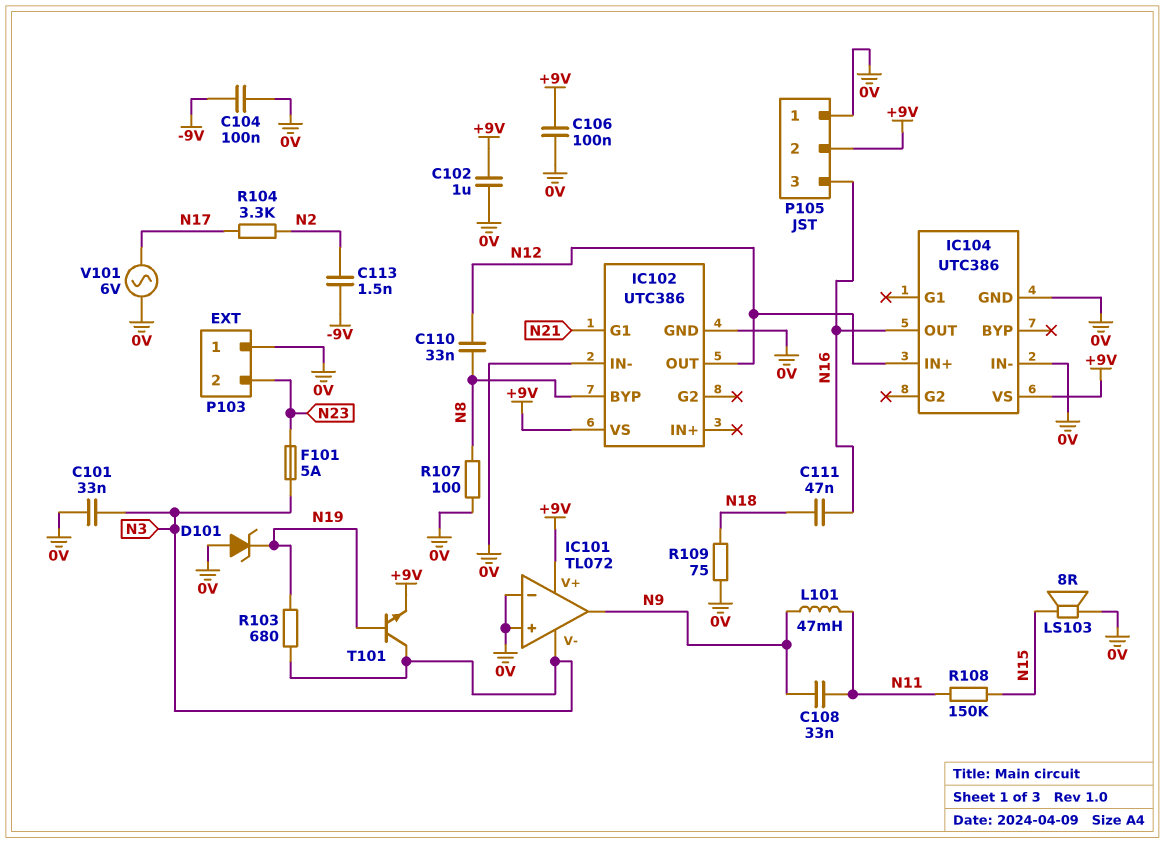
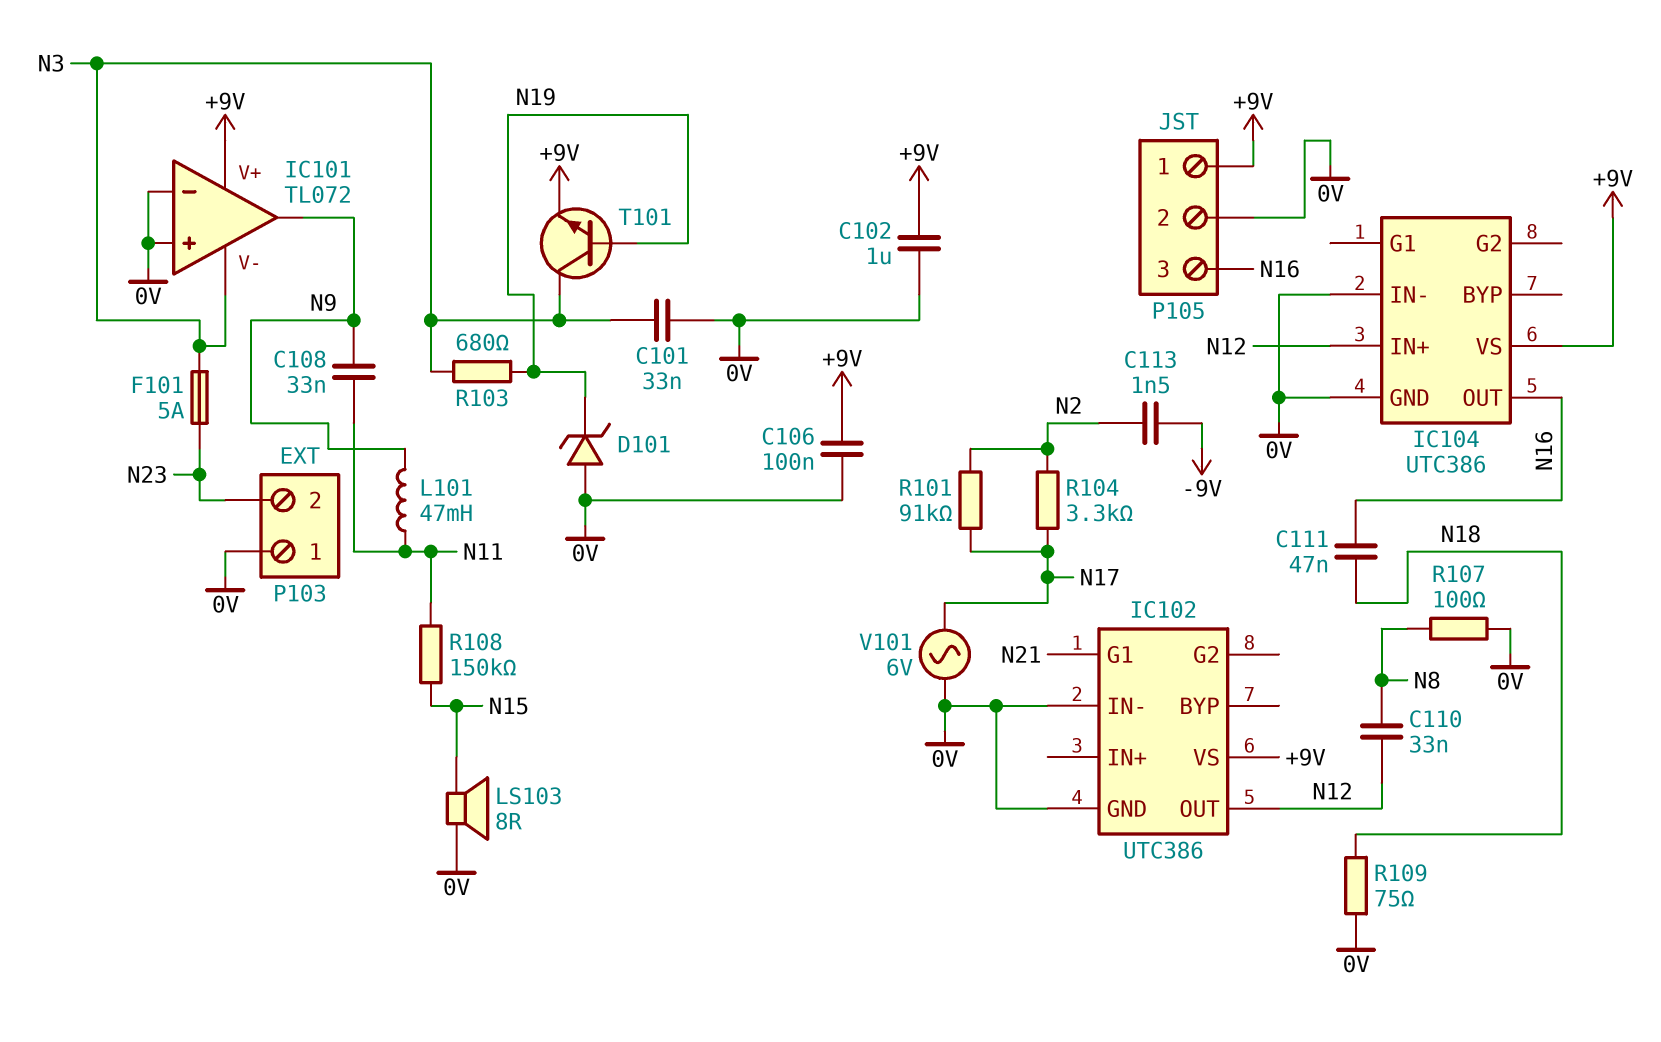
C104: 100nF (-9V, 0V) -> none
IC102 pin BYP: N8 -> none
P105 pin 1: 0V -> +9V
P105 pin 2: +9V -> 0V
R101: none -> 91k (N2, N17)

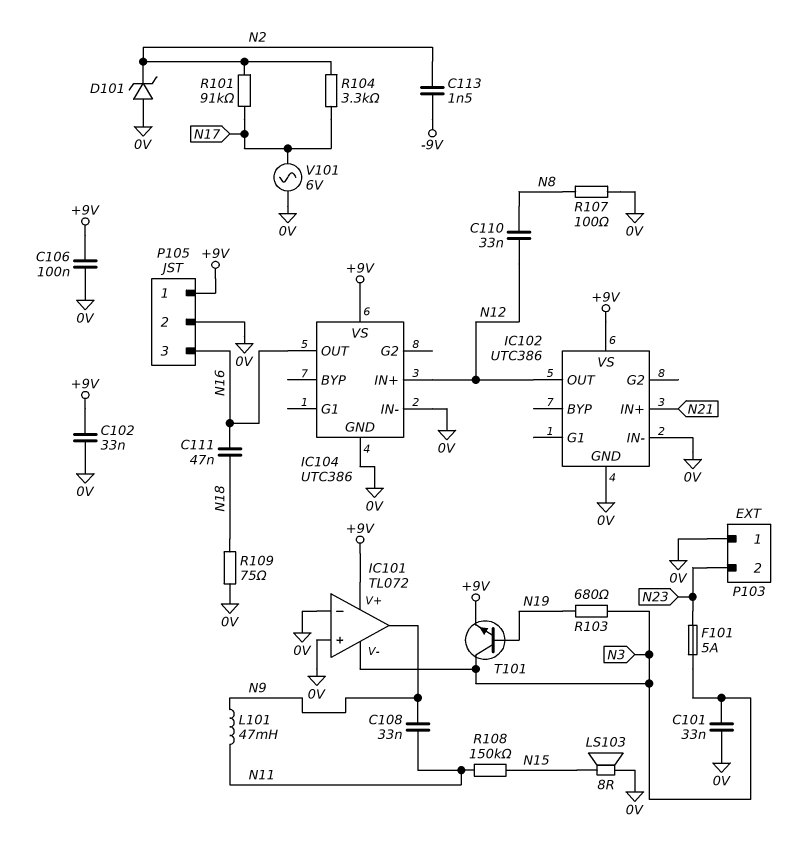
C102: 1uF (+9V, 0V) -> 33nF (+9V, 0V)
D101: zener (A 0V, K N19) -> zener (A 0V, K N2)
IC102 pin G1: N21 -> none
IC102 pin IN+: none -> N21

